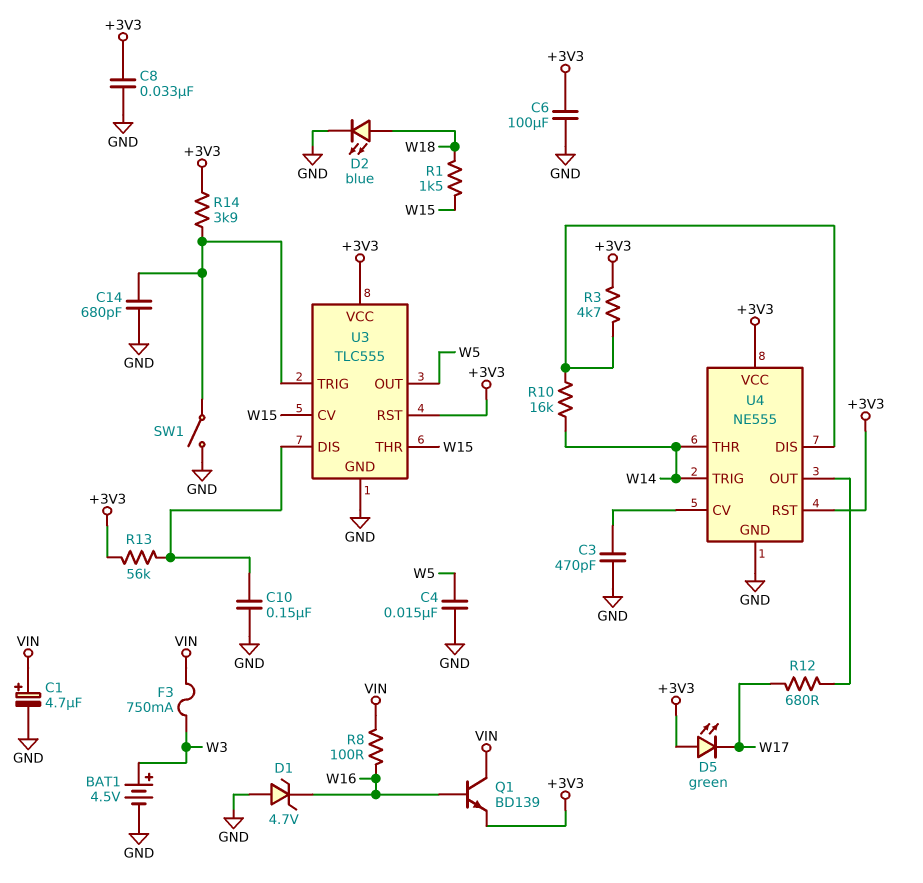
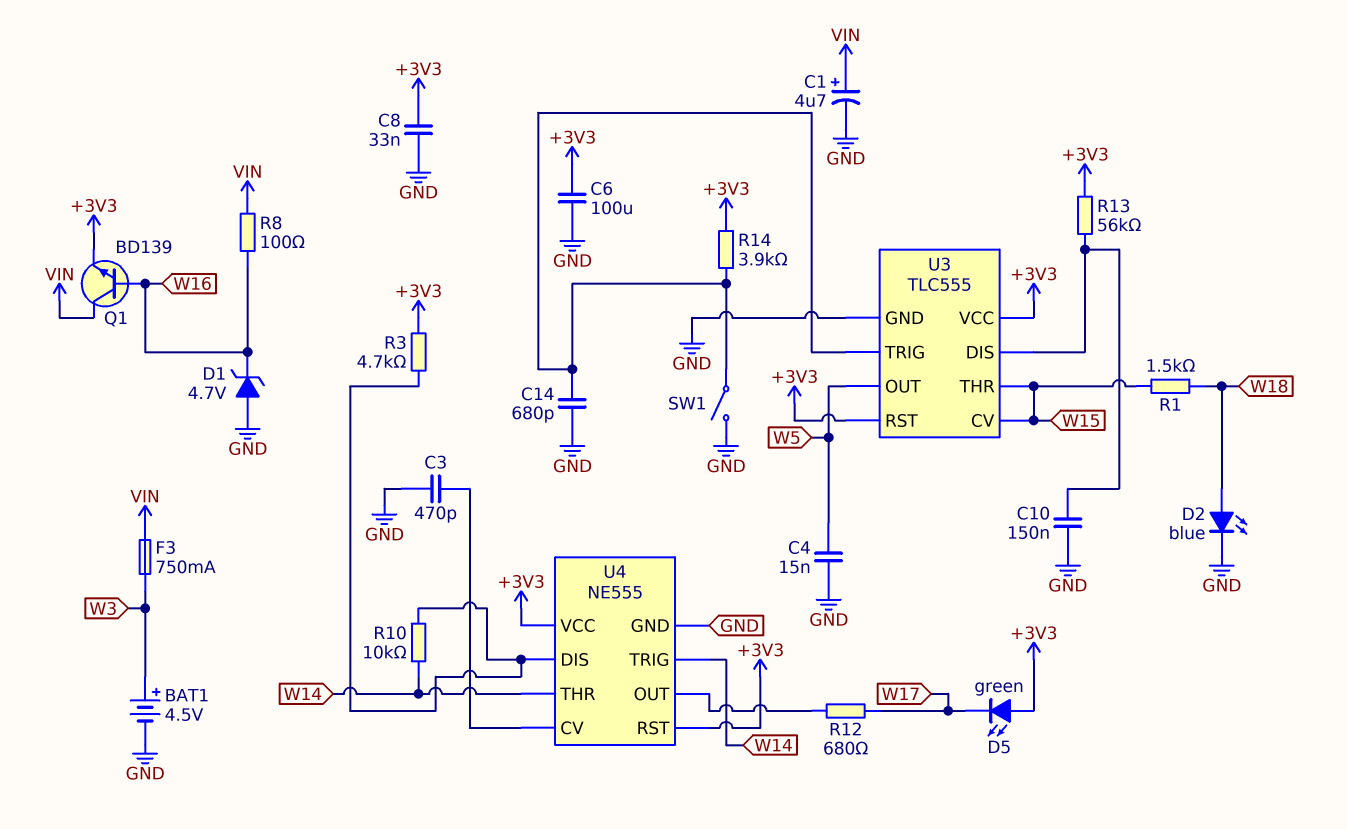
R10: 16k (U4/DIS, W14) -> 10k (U4/DIS, W14)

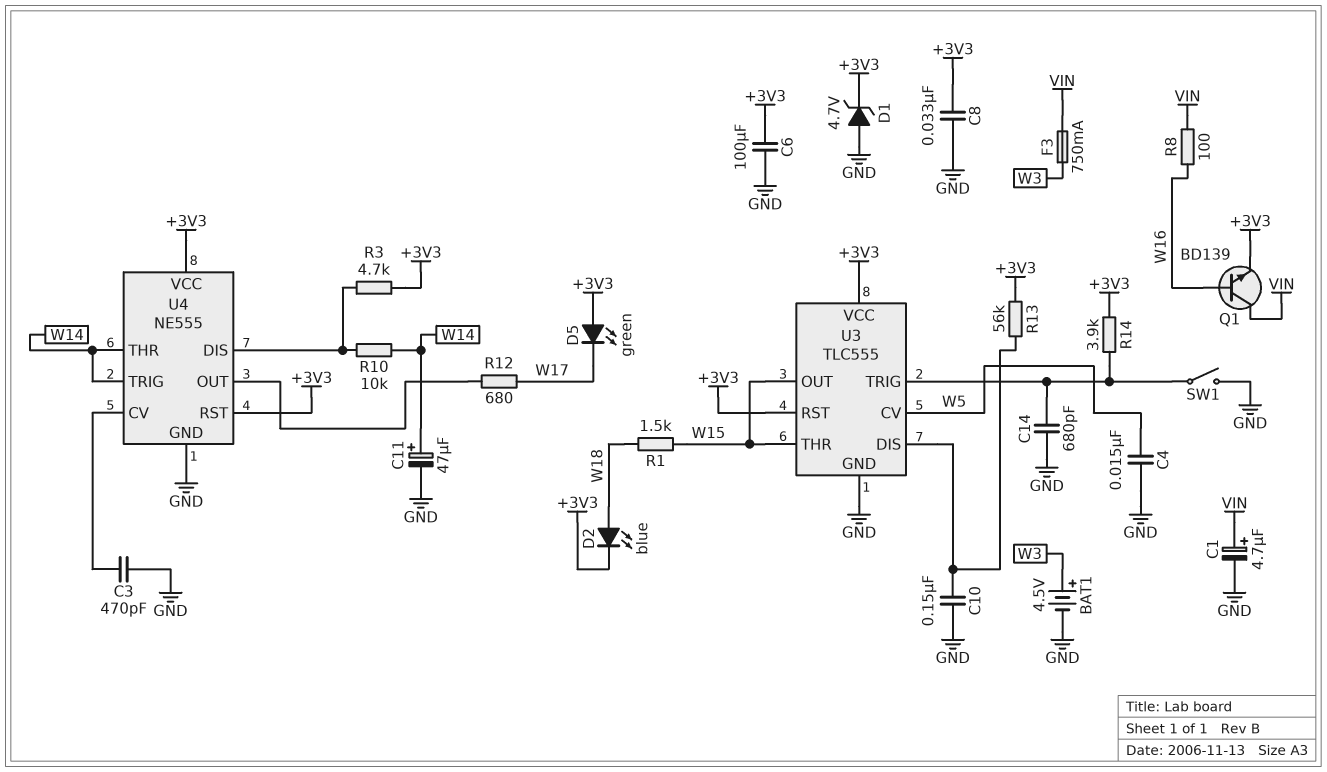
C11: none -> 47uF (plus W14, minus GND)
D1: zener 4.7V (A GND, K W16) -> zener 4.7V (A GND, K +3V3)
D2: LED blue (A W18, K GND) -> LED blue (A W18, K +3V3)
U3 pin CV: W15 -> W5
U3 pin OUT: W5 -> W15

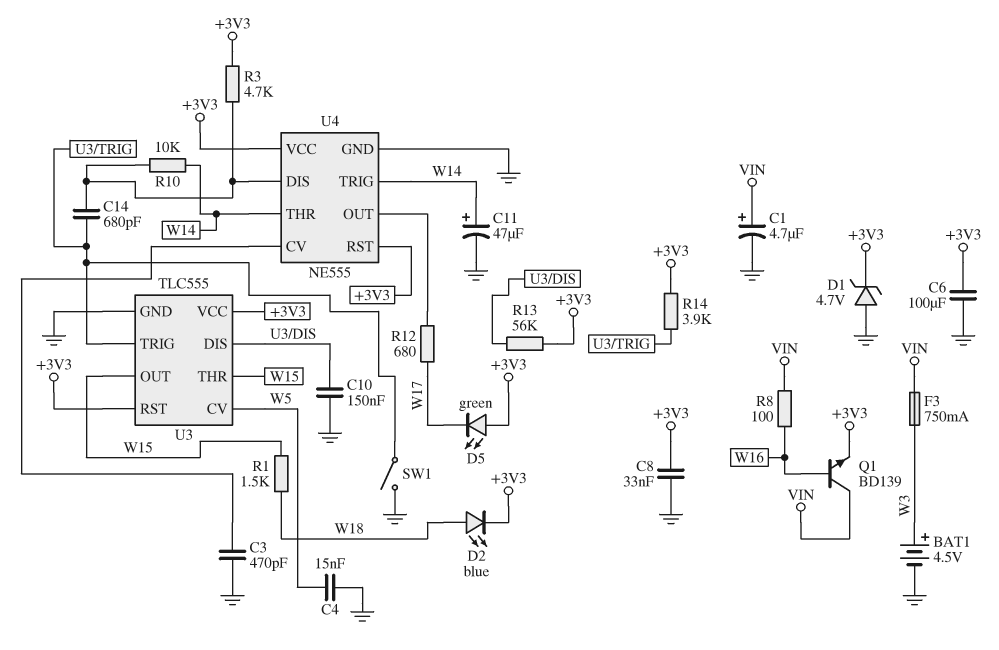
C14: 680pF (GND, U3/TRIG) -> 680pF (U3/TRIG, U4/DIS)

